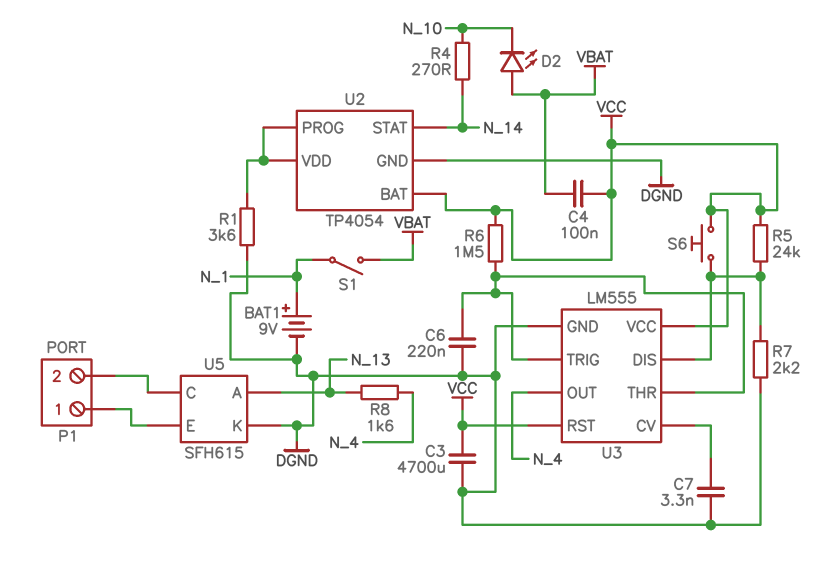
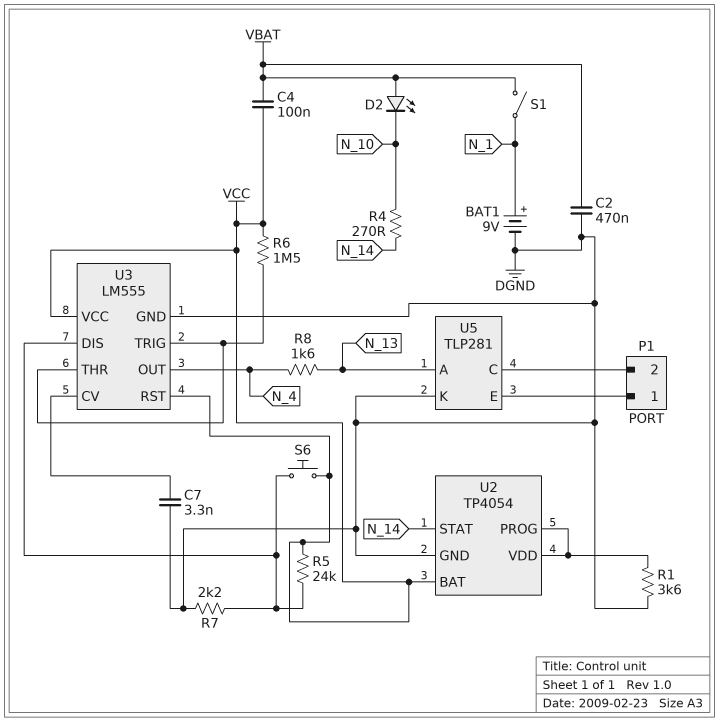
C2: none -> 470nF (DGND, VBAT)
C3: 4700uF (DGND, VCC) -> none
C6: 220nF (DGND, U3/THR) -> none
U5: SFH615 -> TLP281

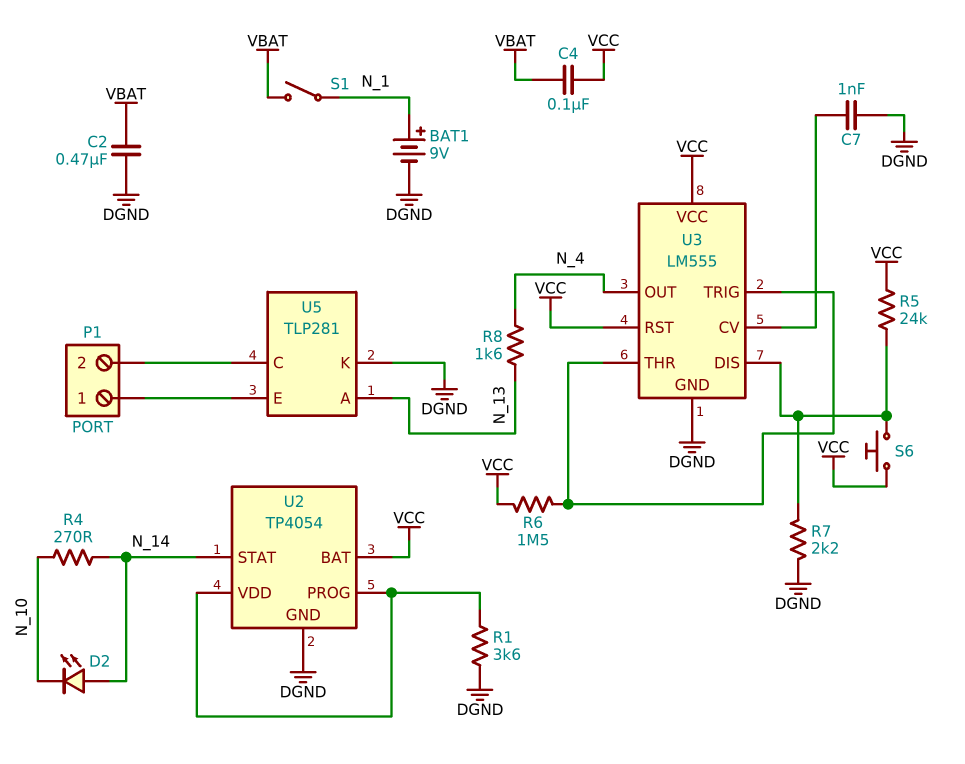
C7: 3.3nF (DGND, U3/CV) -> 1nF (DGND, U3/CV)
D2: LED (A VBAT, K N_10) -> LED (A N_14, K N_10)

